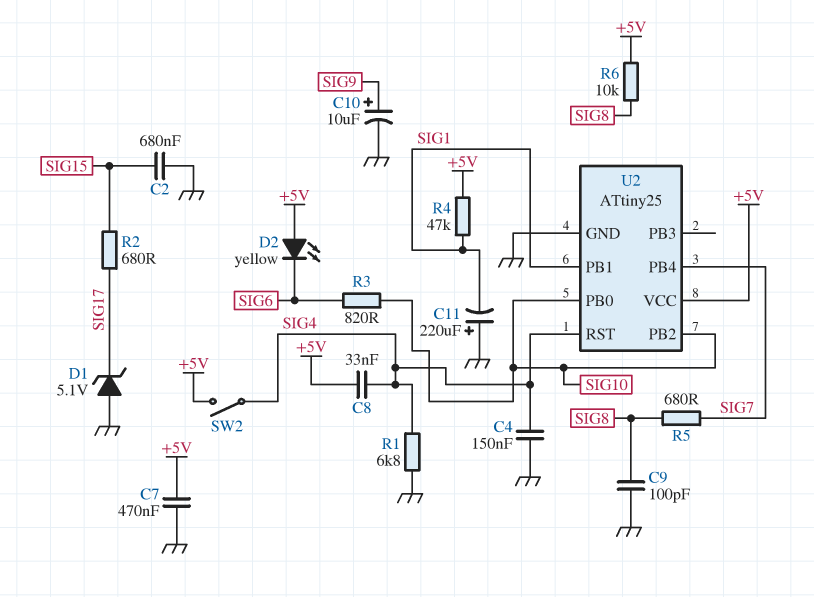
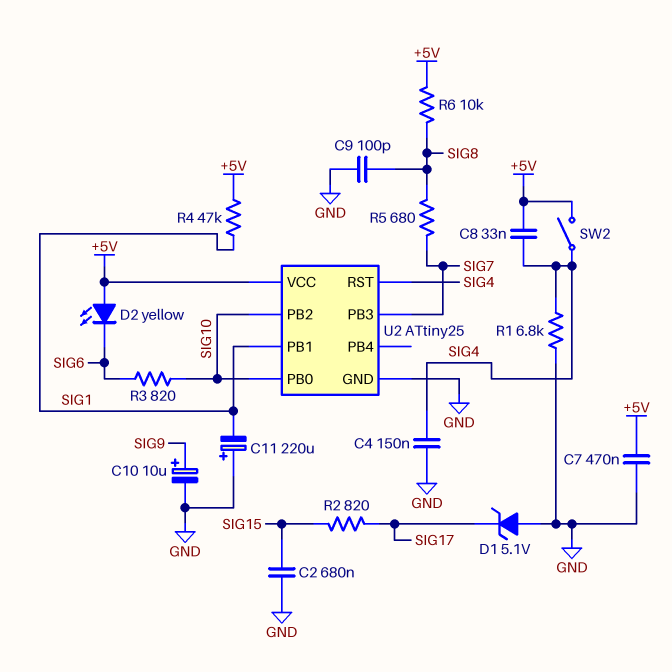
R2: 680 (SIG15, SIG17) -> 820 (SIG15, SIG17)
U2 pin PB3: none -> SIG7
U2 pin PB4: SIG7 -> none

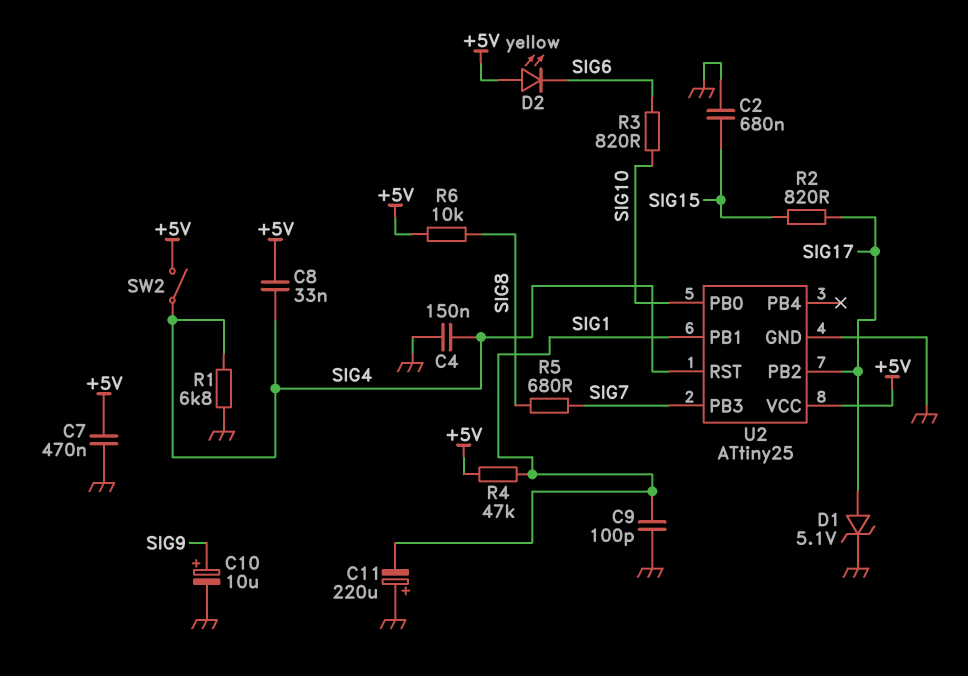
C9: 100pF (GND, SIG8) -> 100pF (GND, SIG1)
D1: zener 5.1V (A GND, K SIG17) -> zener 5.1V (A SIG17, K GND)
U2 pin PB2: SIG10 -> SIG17

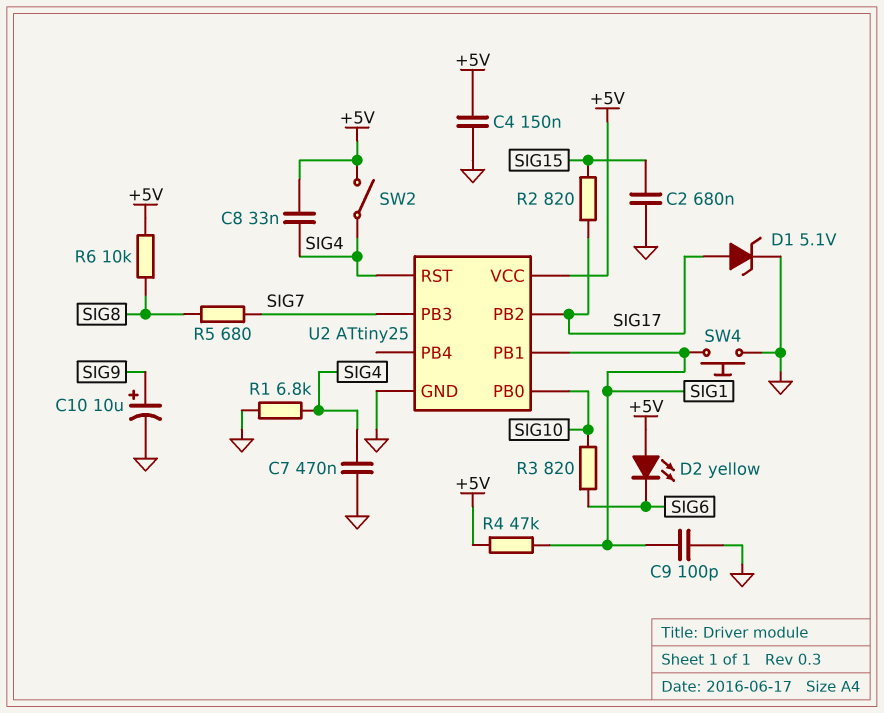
C4: 150nF (GND, SIG4) -> 150nF (+5V, GND)
C7: 470nF (+5V, GND) -> 470nF (GND, SIG4)
C11: 220uF (plus GND, minus SIG1) -> none
SW4: none -> button (GND, SIG1)

